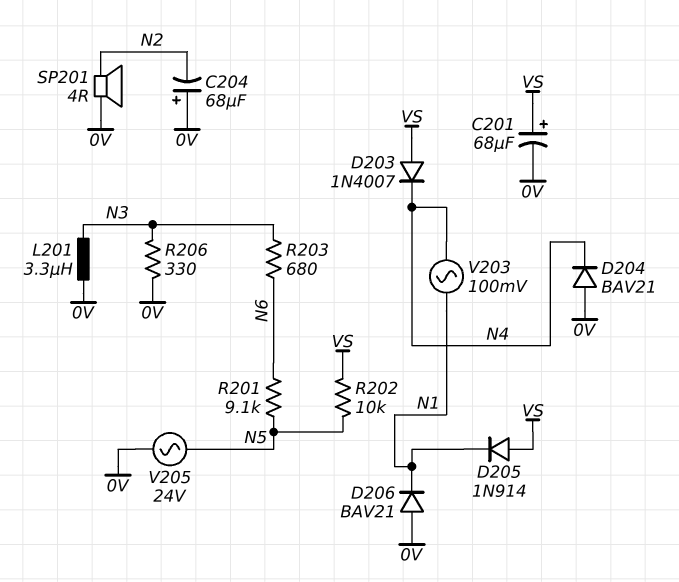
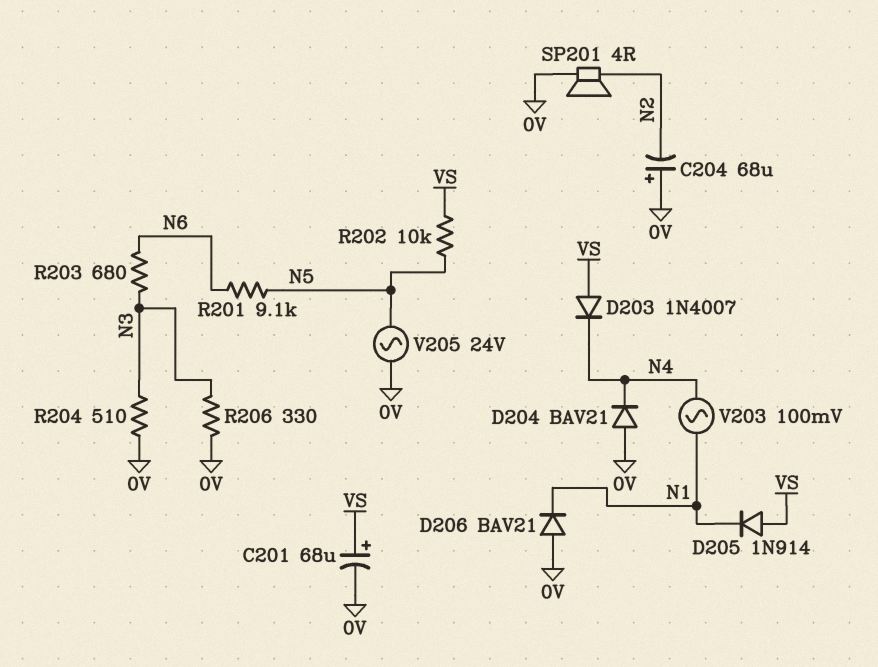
L201: 3.3uH (0V, N3) -> none
R204: none -> 510 (0V, N3)

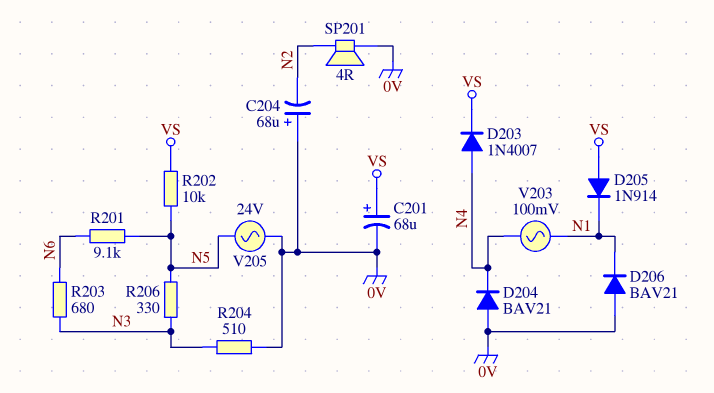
D203: diode 1N4007 (A VS, K N4) -> diode 1N4007 (A N4, K VS)
R206: 330 (0V, N3) -> 330 (N3, N5)

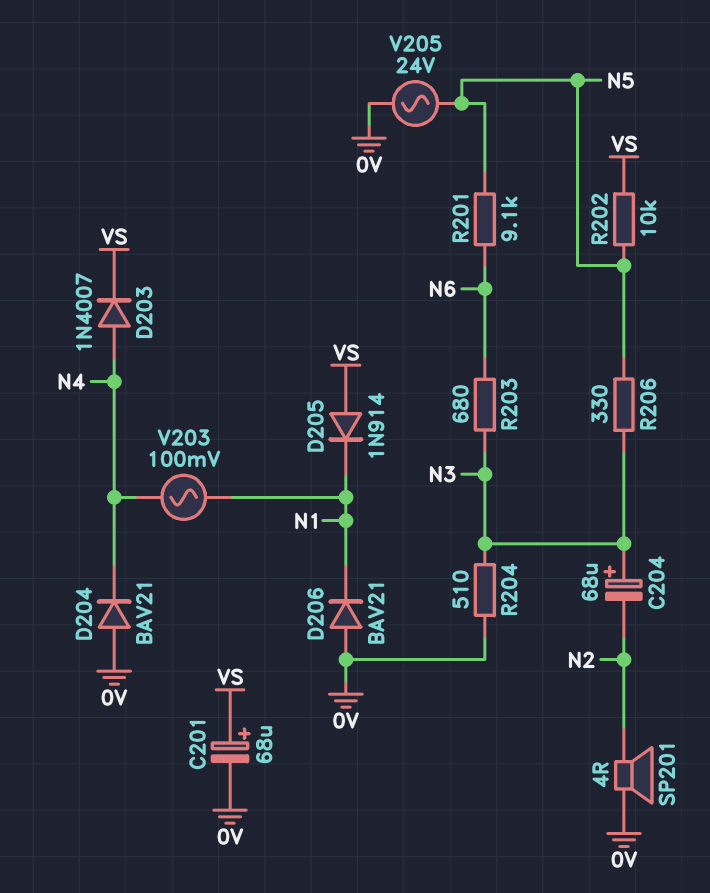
C204: 68uF (plus 0V, minus N2) -> 68uF (plus N3, minus N2)

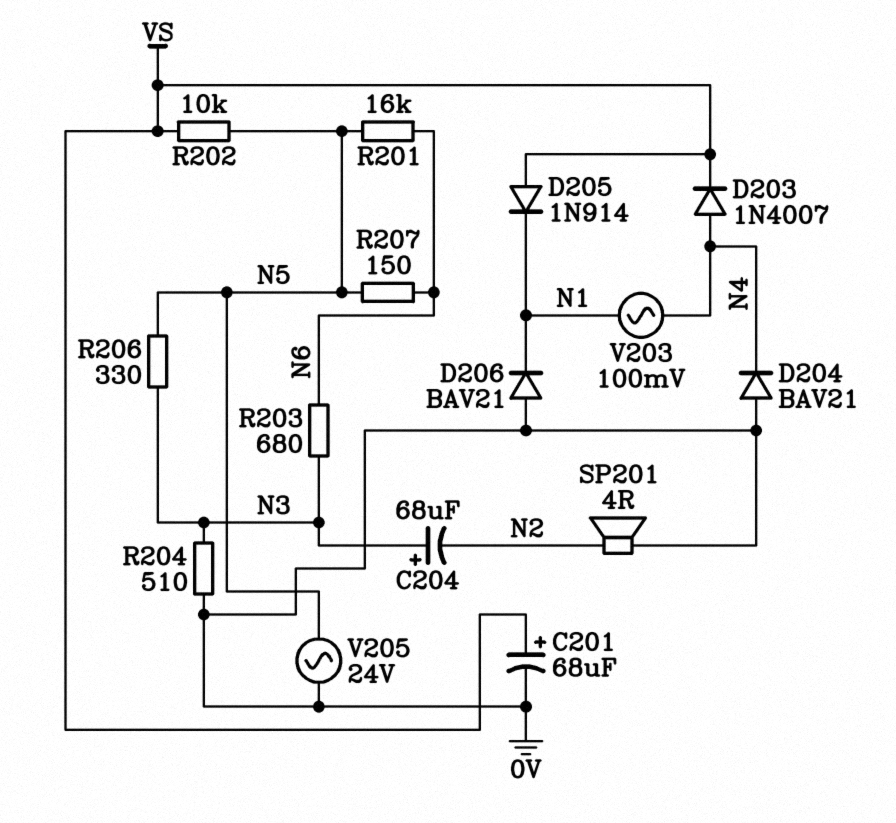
R201: 9.1k (N5, N6) -> 16k (N5, N6)
R207: none -> 150 (N5, N6)

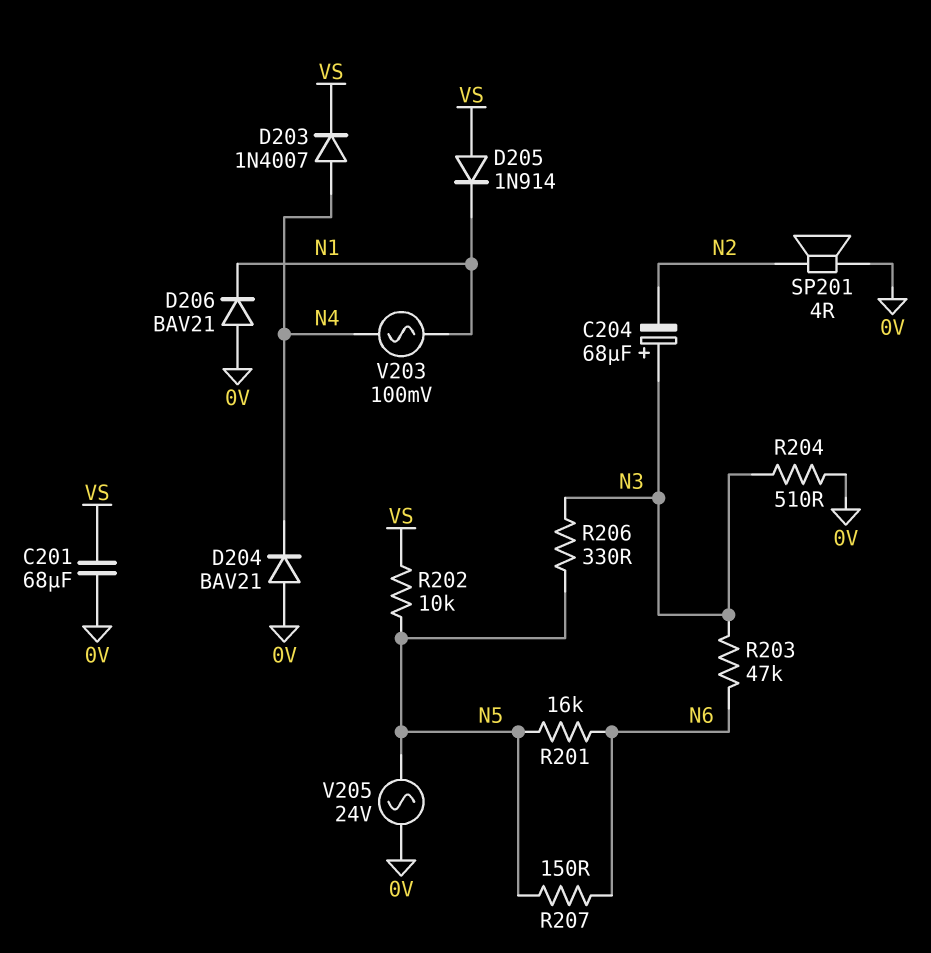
C201: 68uF (plus VS, minus 0V) -> 68uF (0V, VS)
R203: 680 (N3, N6) -> 47k (N3, N6)

